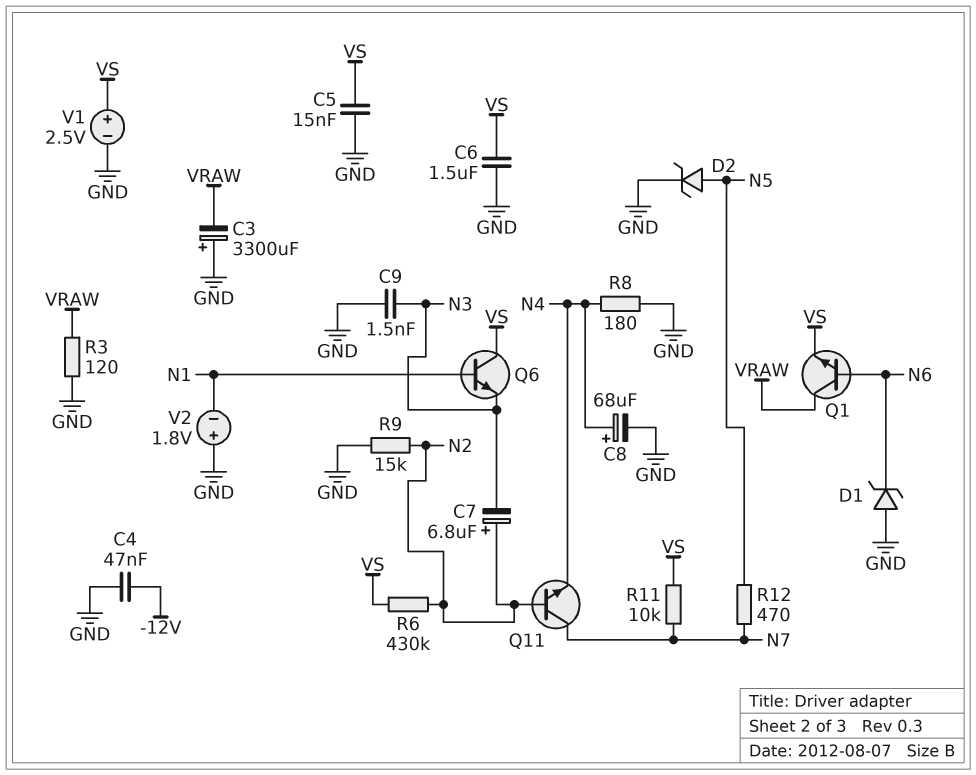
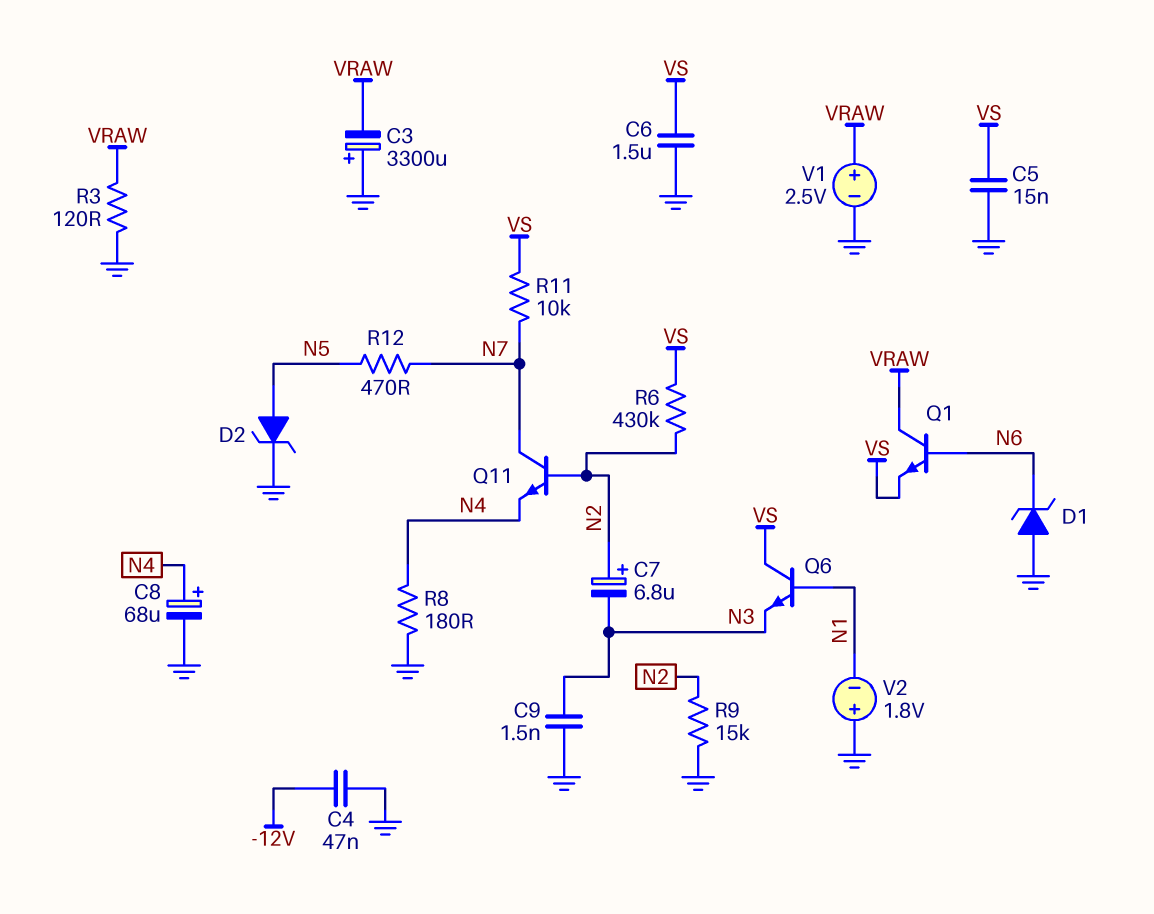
V1: 2.5V (plus VS, minus GND) -> 2.5V (plus VRAW, minus GND)

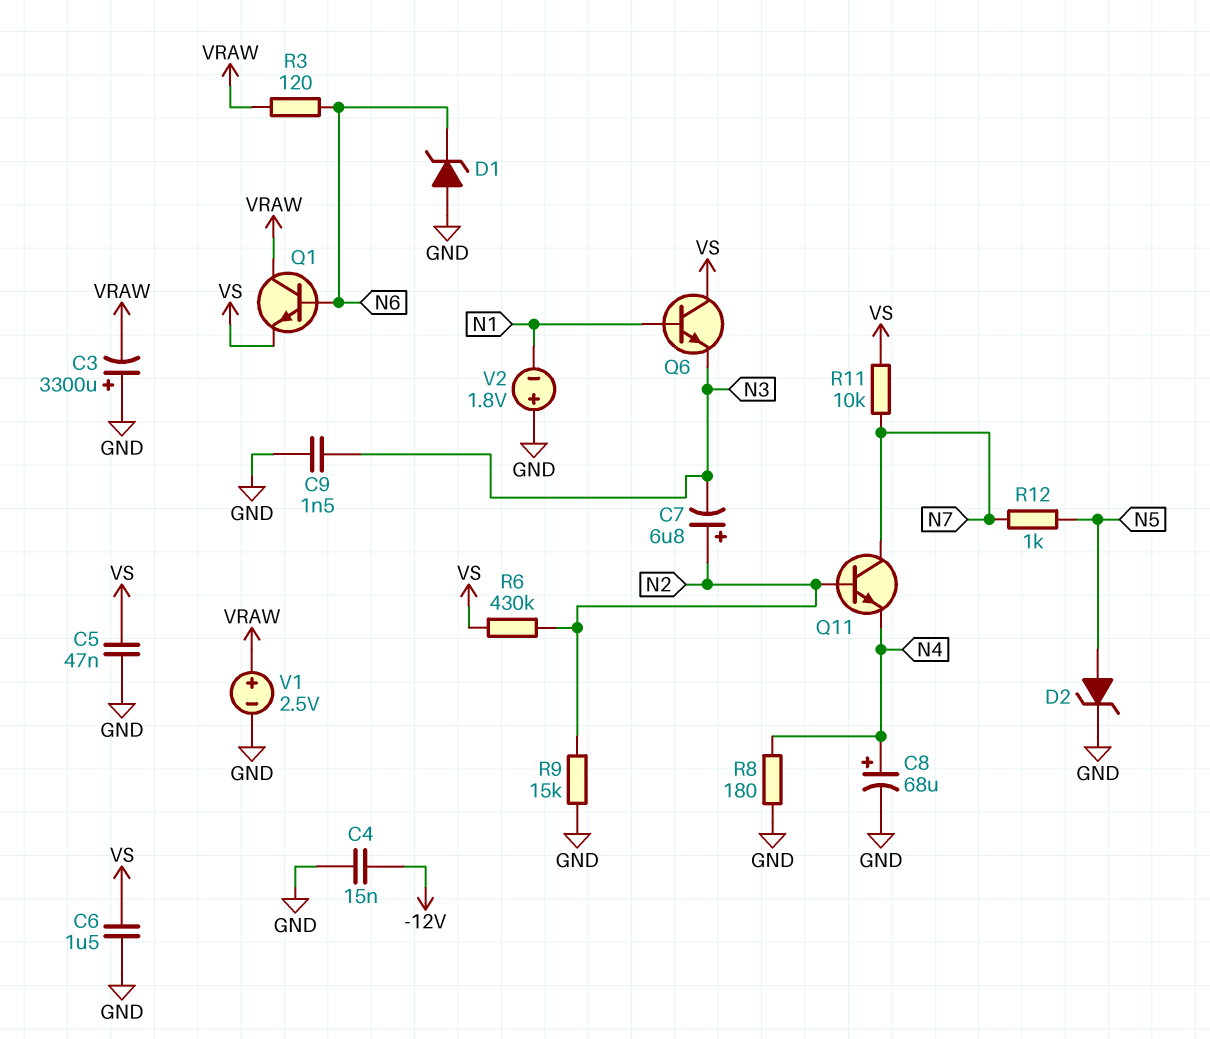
C4: 47nF (-12V, GND) -> 15nF (-12V, GND)
C5: 15nF (GND, VS) -> 47nF (GND, VS)
R3: 120 (GND, VRAW) -> 120 (N6, VRAW)
R12: 470 (N5, N7) -> 1k (N5, N7)

